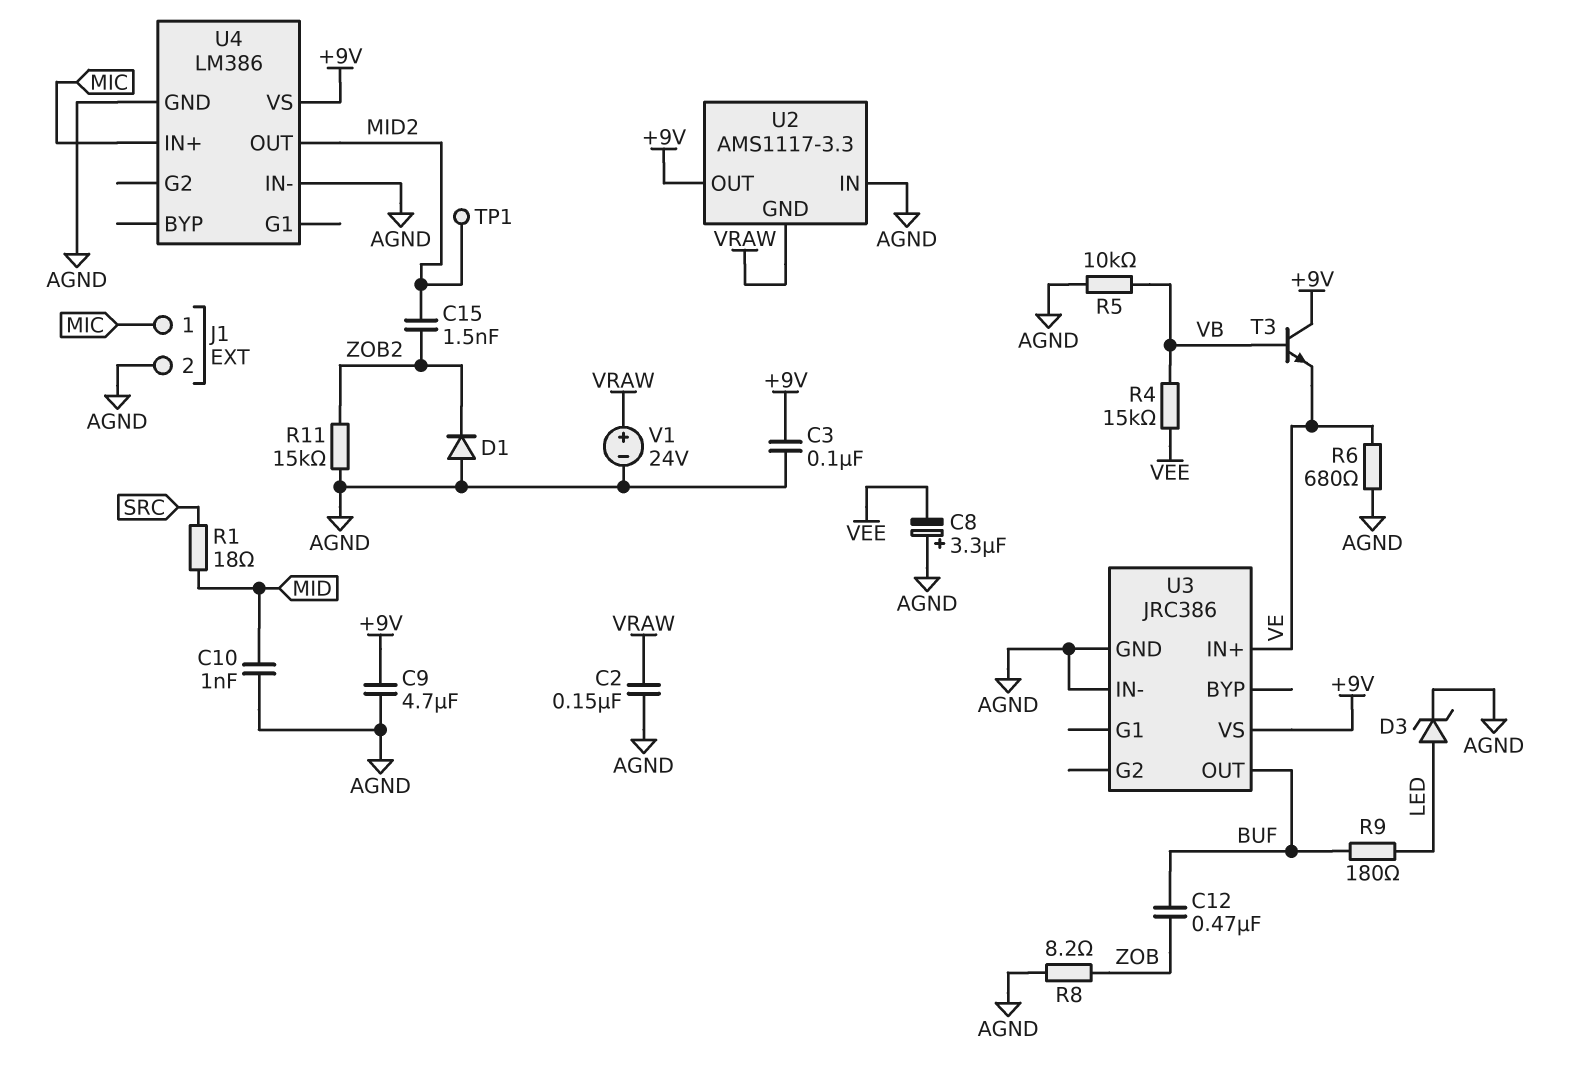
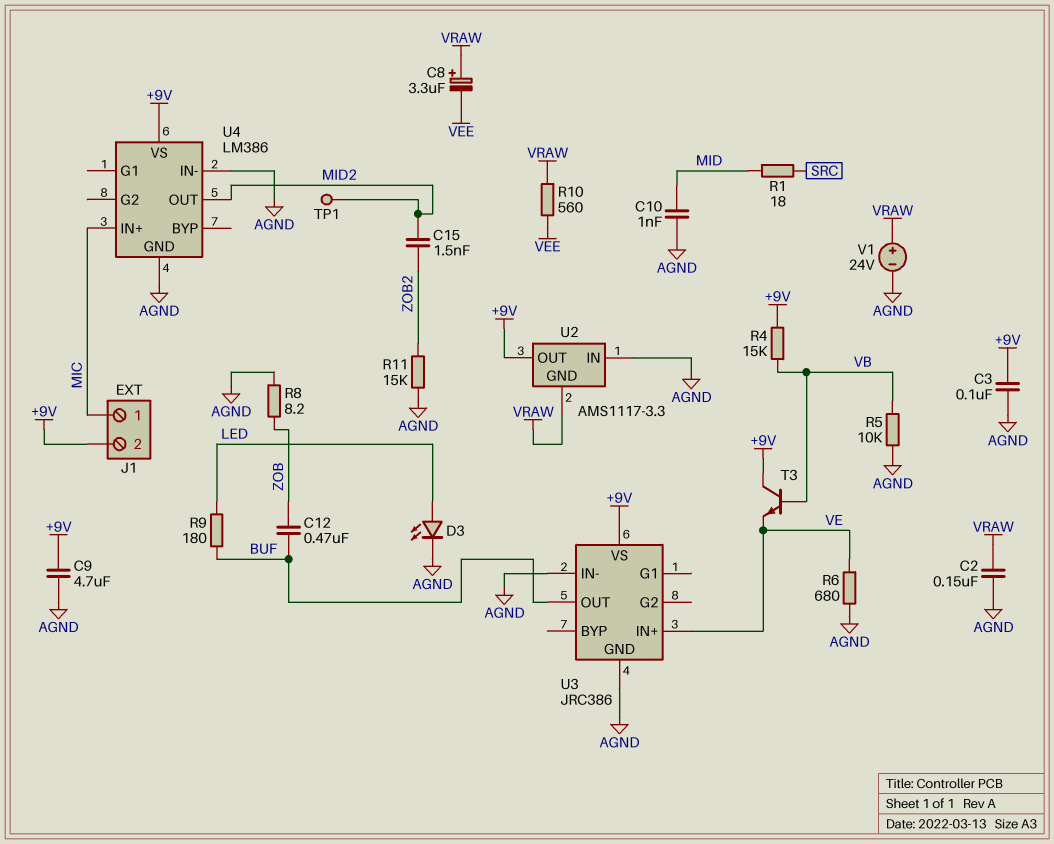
C8: 3.3uF (plus AGND, minus VEE) -> 3.3uF (plus VRAW, minus VEE)
D1: diode (A AGND, K ZOB2) -> none
D3: zener (A LED, K AGND) -> LED (A LED, K AGND)
J1 pin 2: AGND -> +9V
R4: 15k (VB, VEE) -> 15k (+9V, VB)
R10: none -> 560 (VEE, VRAW)

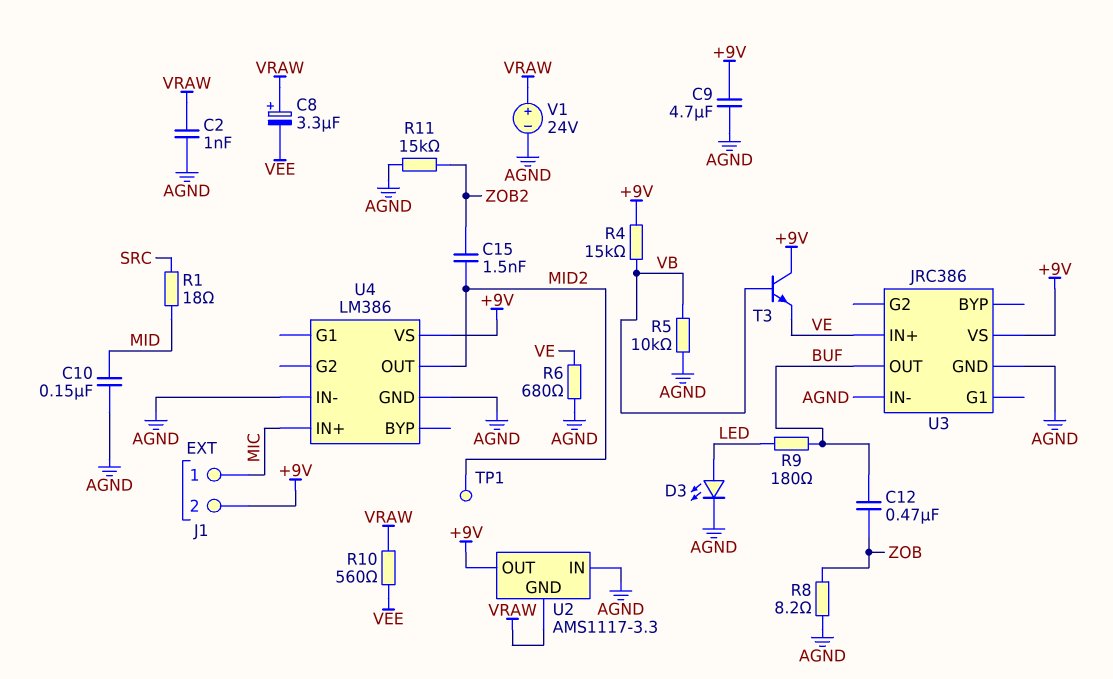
C2: 150nF (AGND, VRAW) -> 1nF (AGND, VRAW)
C3: 100nF (+9V, AGND) -> none
C10: 1nF (AGND, MID) -> 150nF (AGND, MID)

